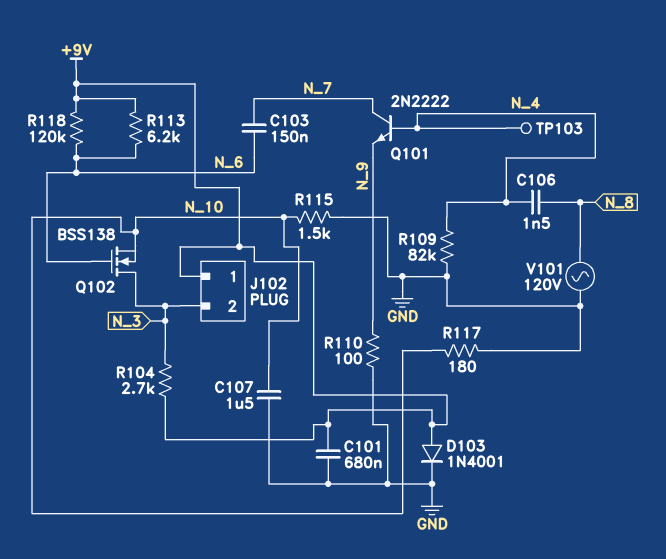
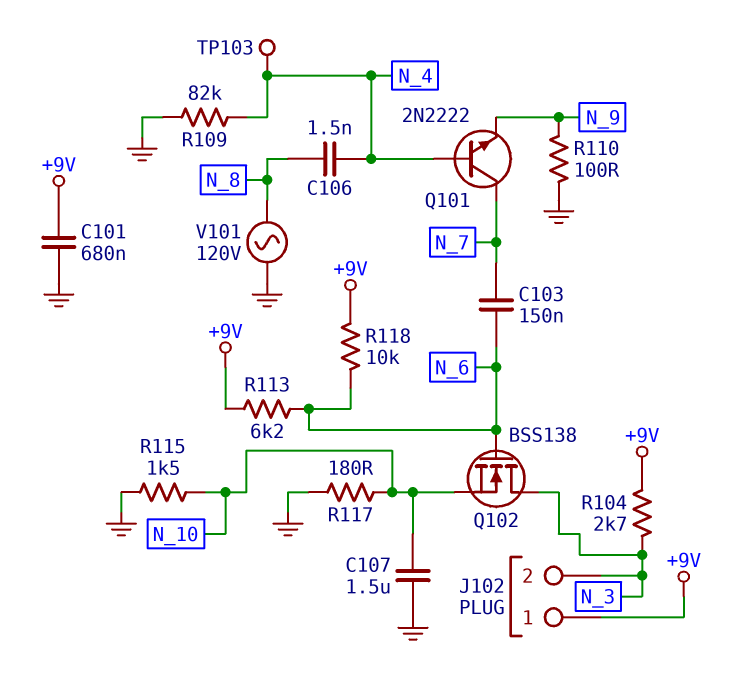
D103: diode 1N4001 (A +9V, K GND) -> none
R118: 120k (+9V, N_6) -> 10k (+9V, N_6)

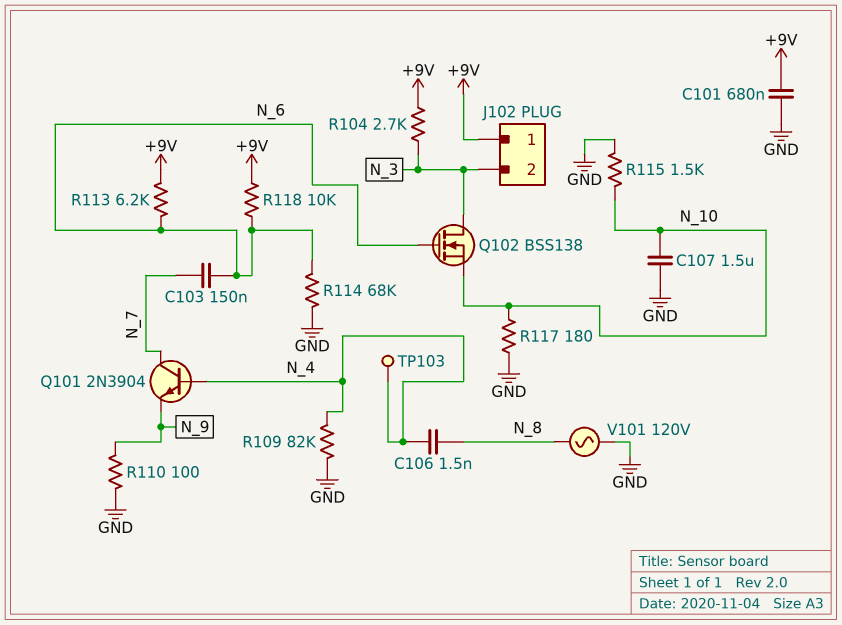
Q101: NPN 2N2222 (B N_4, C N_7, E N_9) -> NPN 2N3904 (B N_4, C N_7, E N_9)
R114: none -> 68k (GND, N_6)

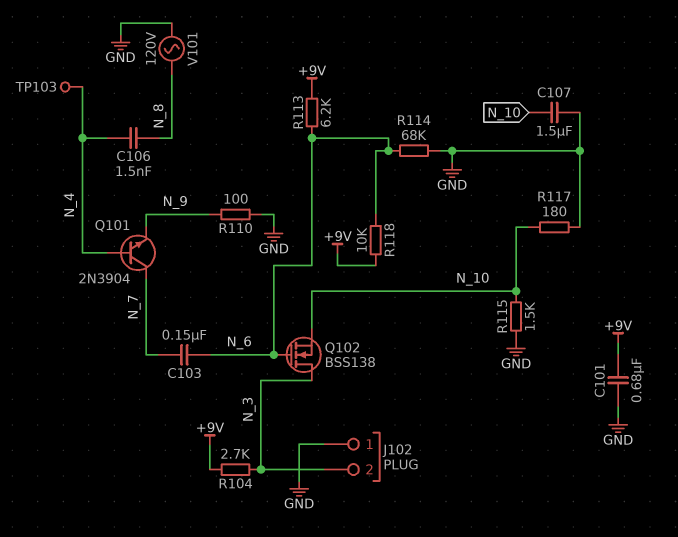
J102 pin 1: +9V -> GND
R109: 82k (GND, N_4) -> none

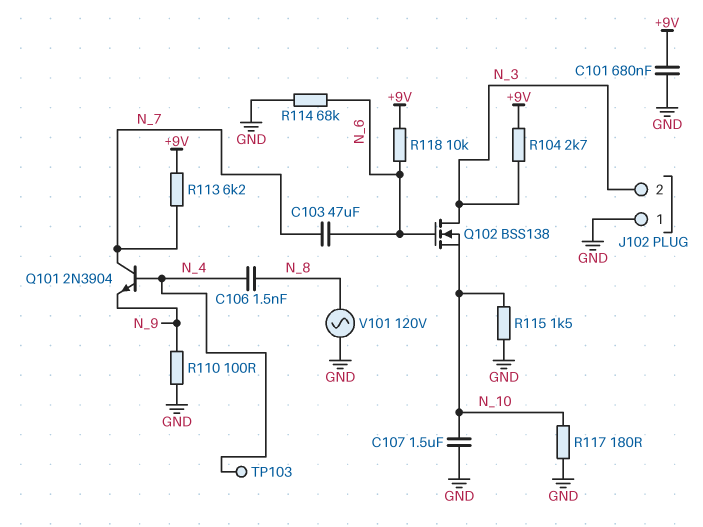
C103: 150nF (N_6, N_7) -> 47uF (N_6, N_7)
R113: 6.2k (+9V, N_6) -> 6.2k (+9V, N_7)

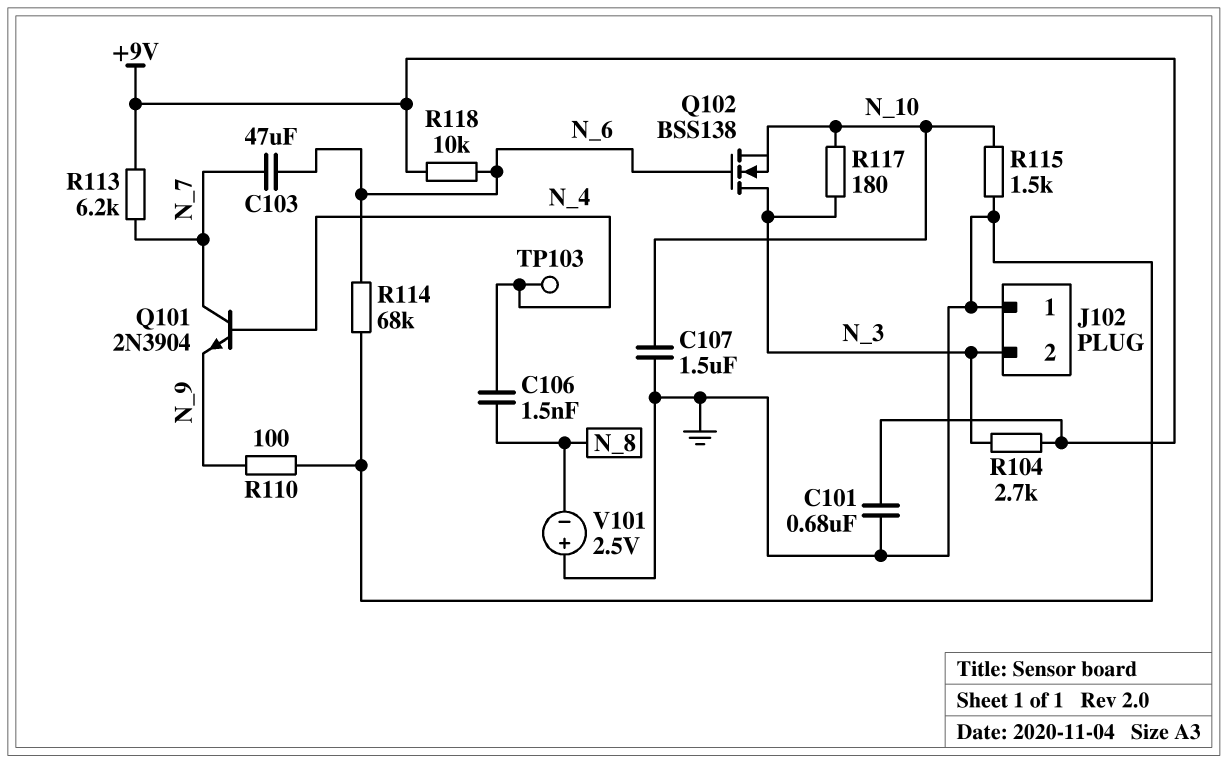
R117: 180 (GND, N_10) -> 180 (N_3, N_10)
V101: AC 120V (GND, N_8) -> 2.5V (plus GND, minus N_8)

